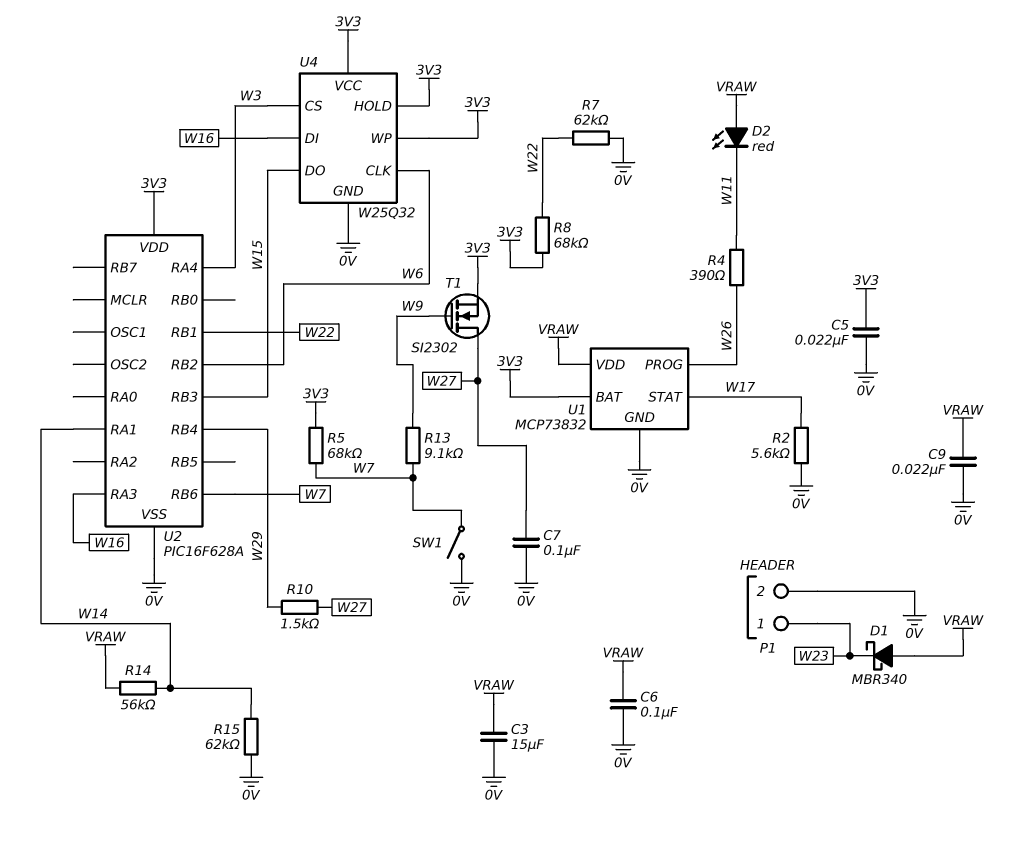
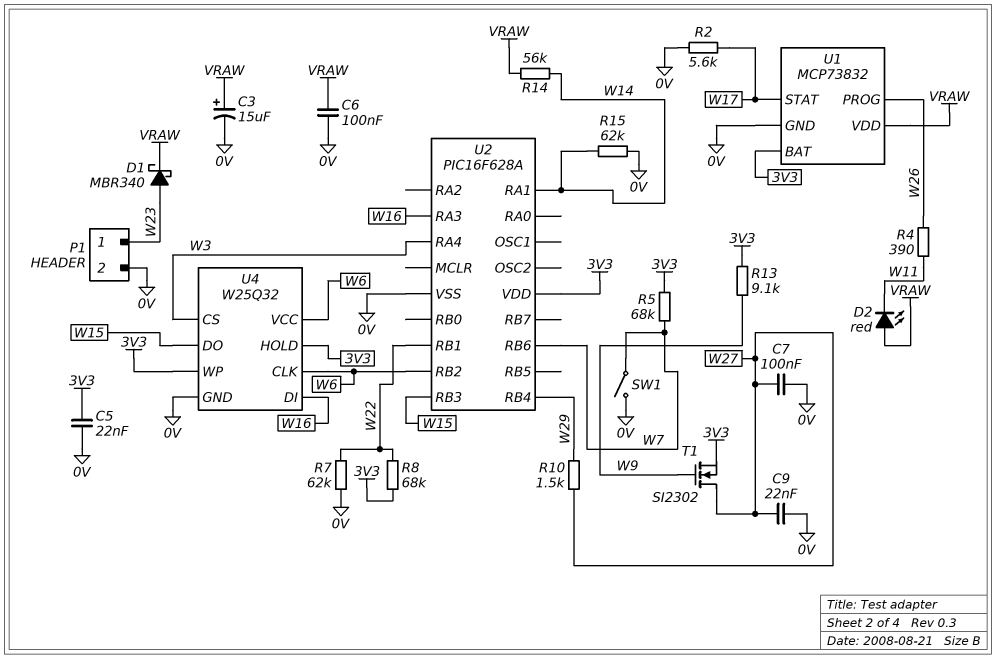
C3: 15uF (0V, VRAW) -> 15uF (plus VRAW, minus 0V)
C9: 22nF (0V, VRAW) -> 22nF (0V, W27)
D1: schottky MBR340 (A VRAW, K W23) -> schottky MBR340 (A W23, K VRAW)
R13: 9.1k (W7, W9) -> 9.1k (3V3, W9)
U4 pin VCC: 3V3 -> W6

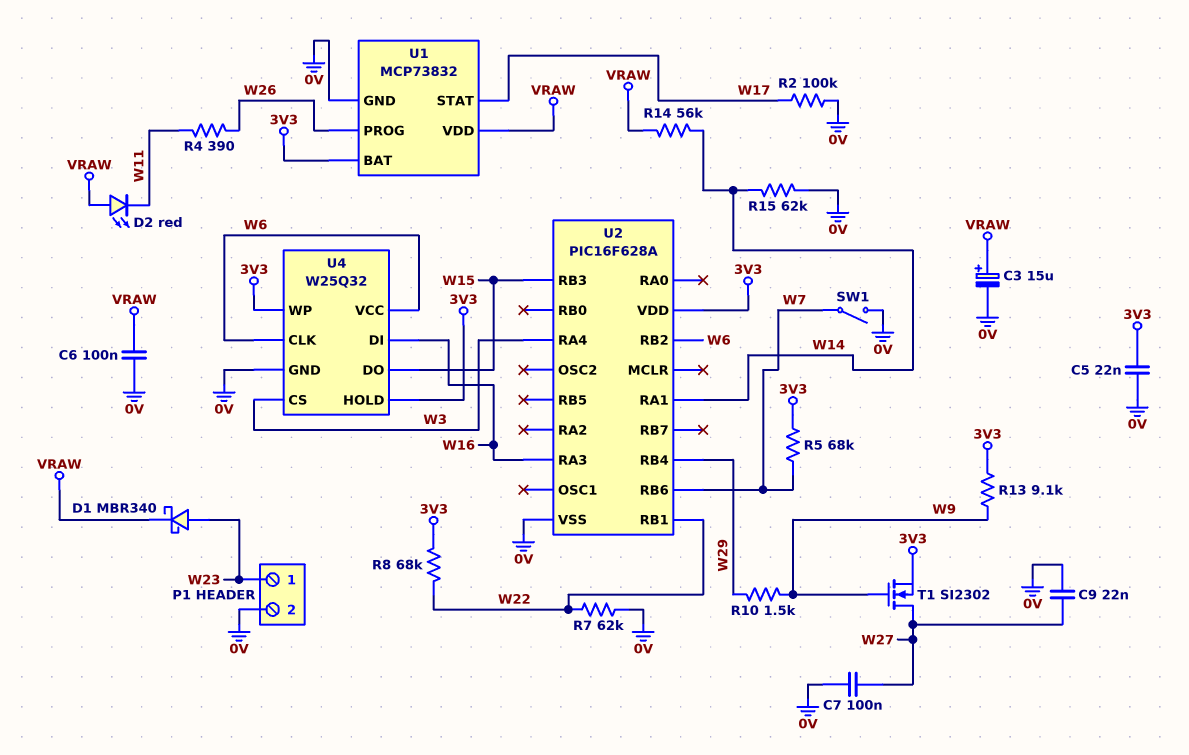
R2: 5.6k (0V, W17) -> 100k (0V, W17)
R10: 1.5k (W27, W29) -> 1.5k (W9, W29)

